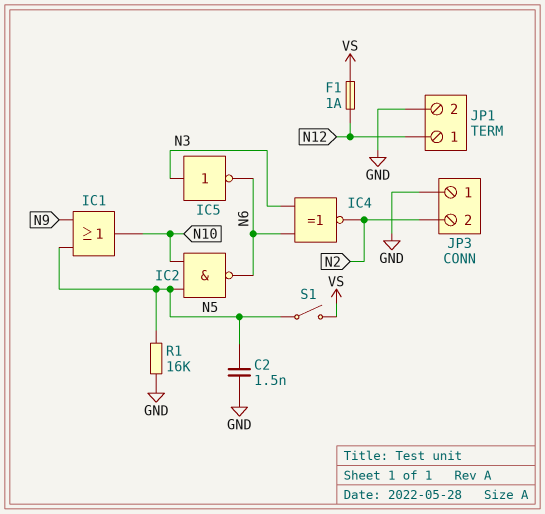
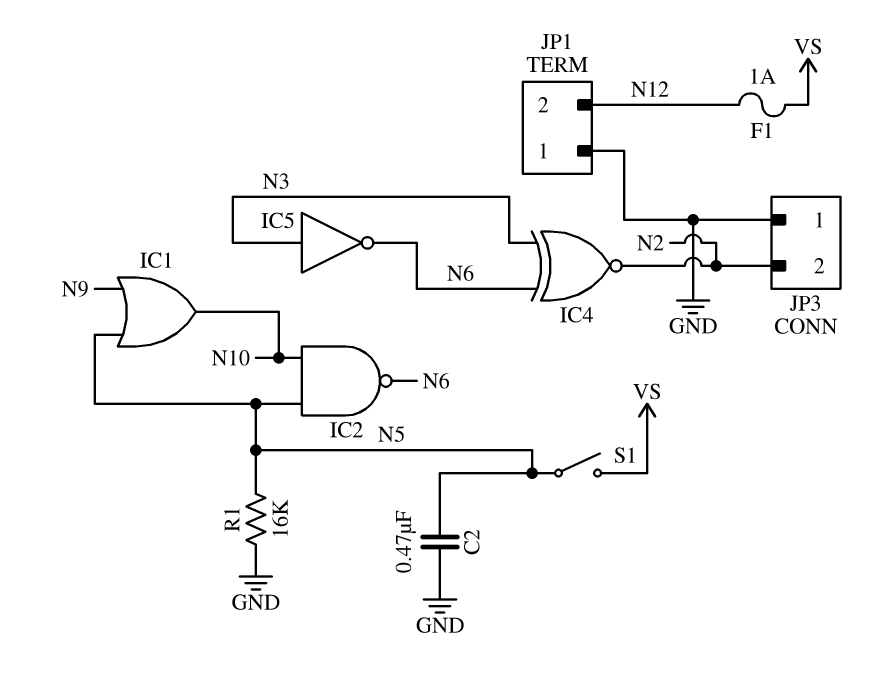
C2: 1.5nF (GND, N5) -> 470nF (GND, N5)
JP1 pin 1: N12 -> GND
JP1 pin 2: GND -> N12

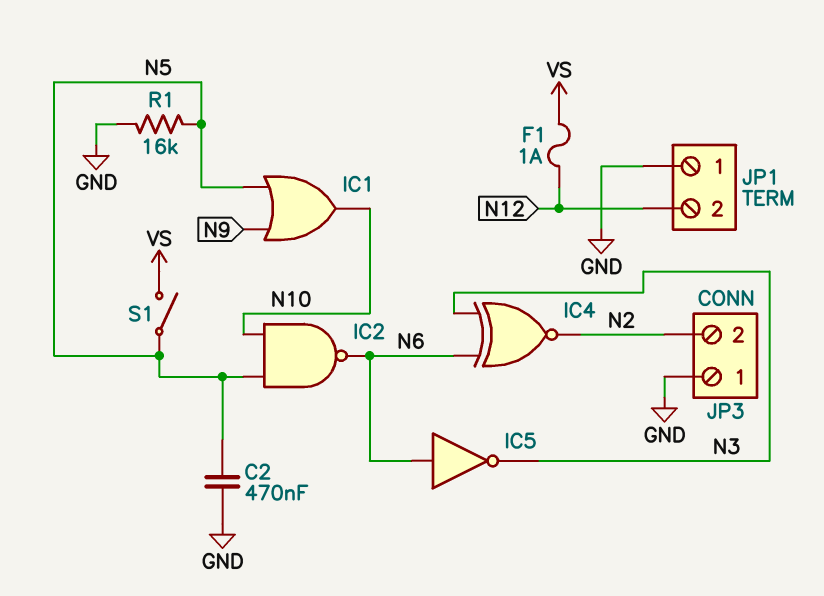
IC5: NOT (in N3, out N6) -> NOT (in N6, out N3)

